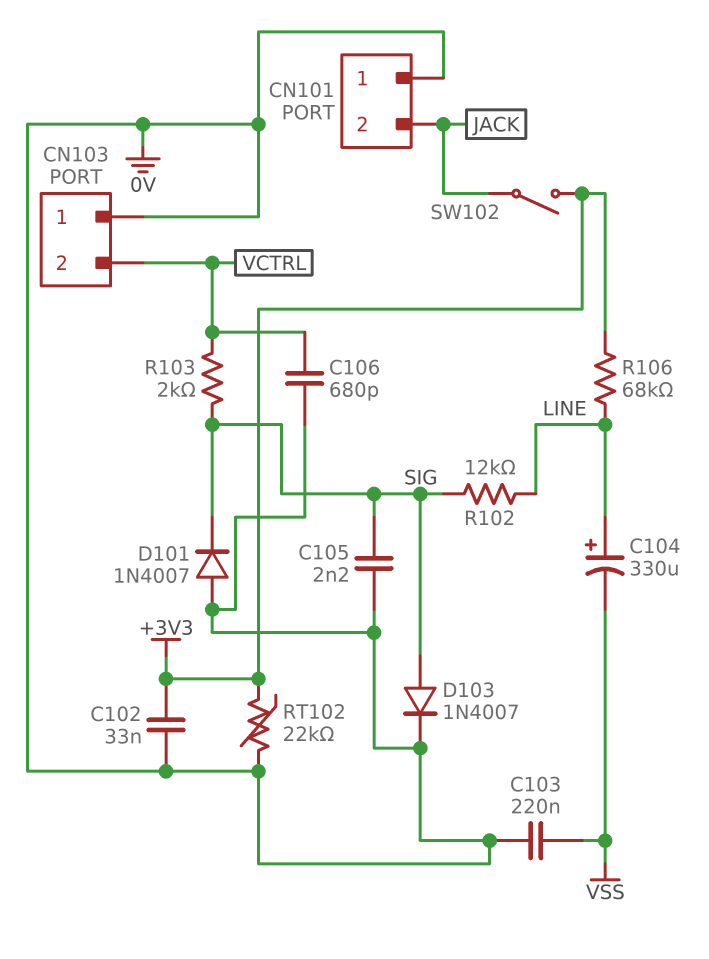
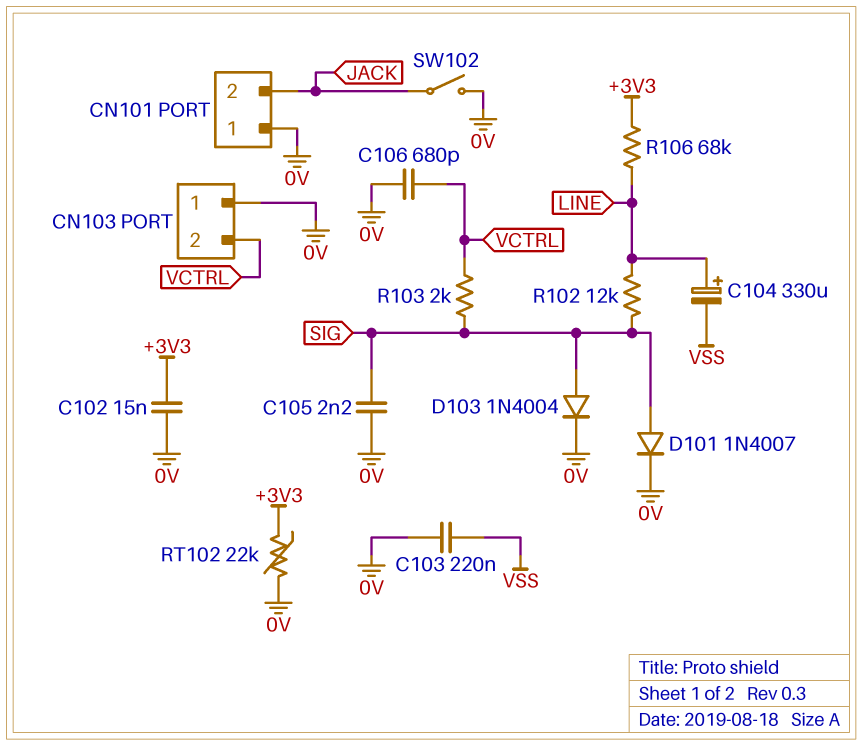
C102: 33nF (+3V3, 0V) -> 15nF (+3V3, 0V)
D101: diode 1N4007 (A 0V, K SIG) -> diode 1N4007 (A SIG, K 0V)
D103: diode 1N4007 (A SIG, K 0V) -> diode 1N4004 (A SIG, K 0V)
SW102: switch (+3V3, JACK) -> switch (0V, JACK)

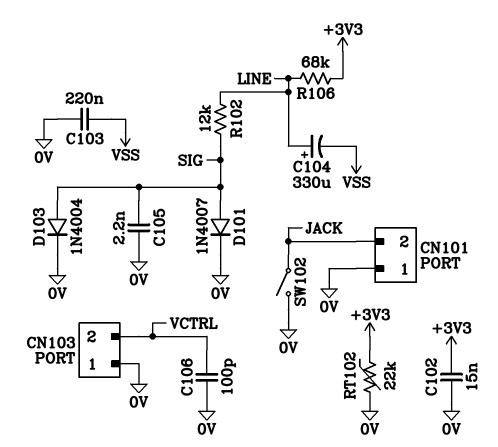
C106: 680pF (0V, VCTRL) -> 100pF (0V, VCTRL)
R103: 2k (SIG, VCTRL) -> none

